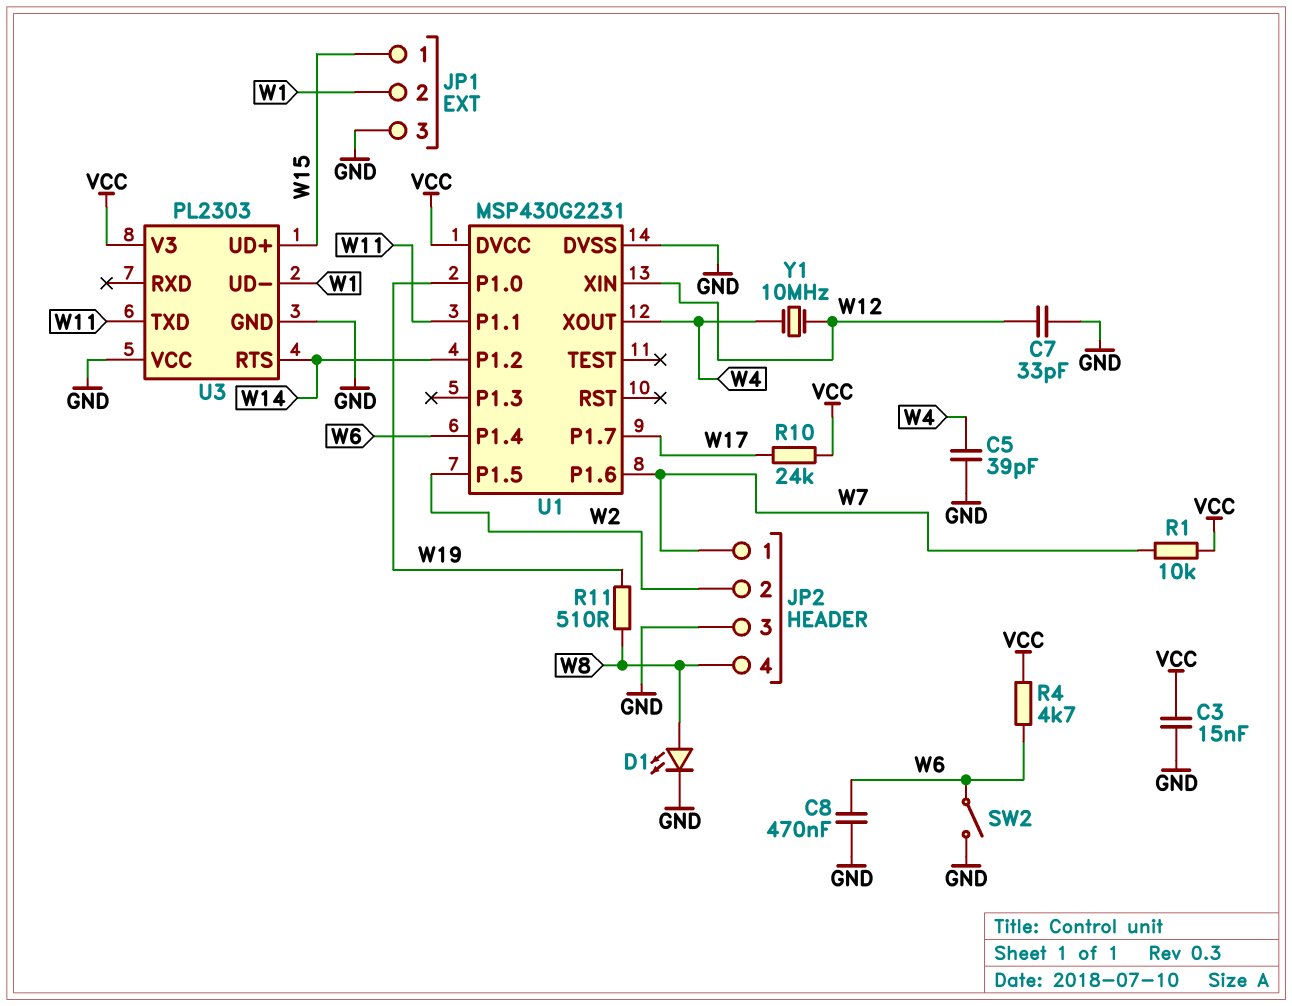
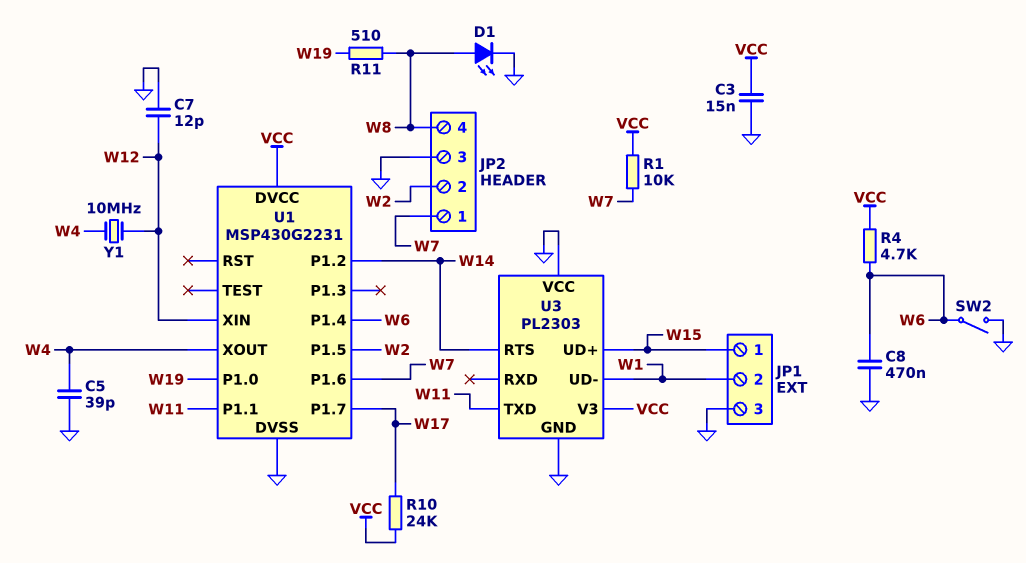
C7: 33pF (GND, W12) -> 12pF (GND, W12)

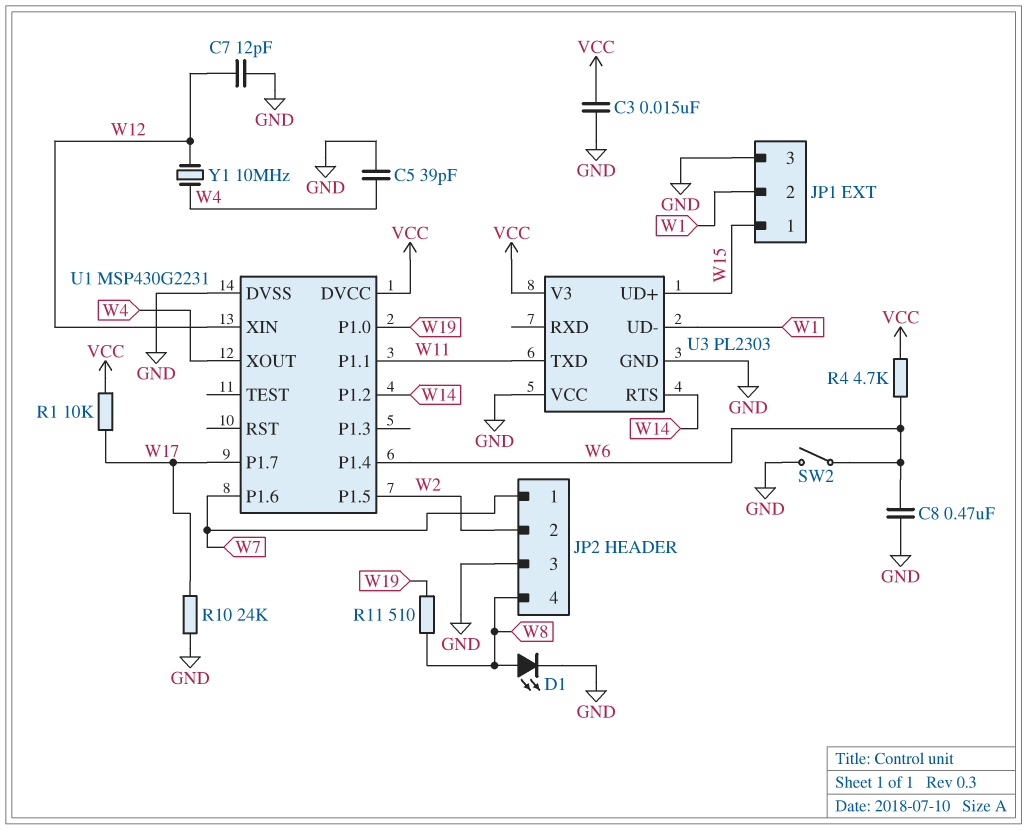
R1: 10k (VCC, W7) -> 10k (VCC, W17)
R10: 24k (VCC, W17) -> 24k (GND, W17)

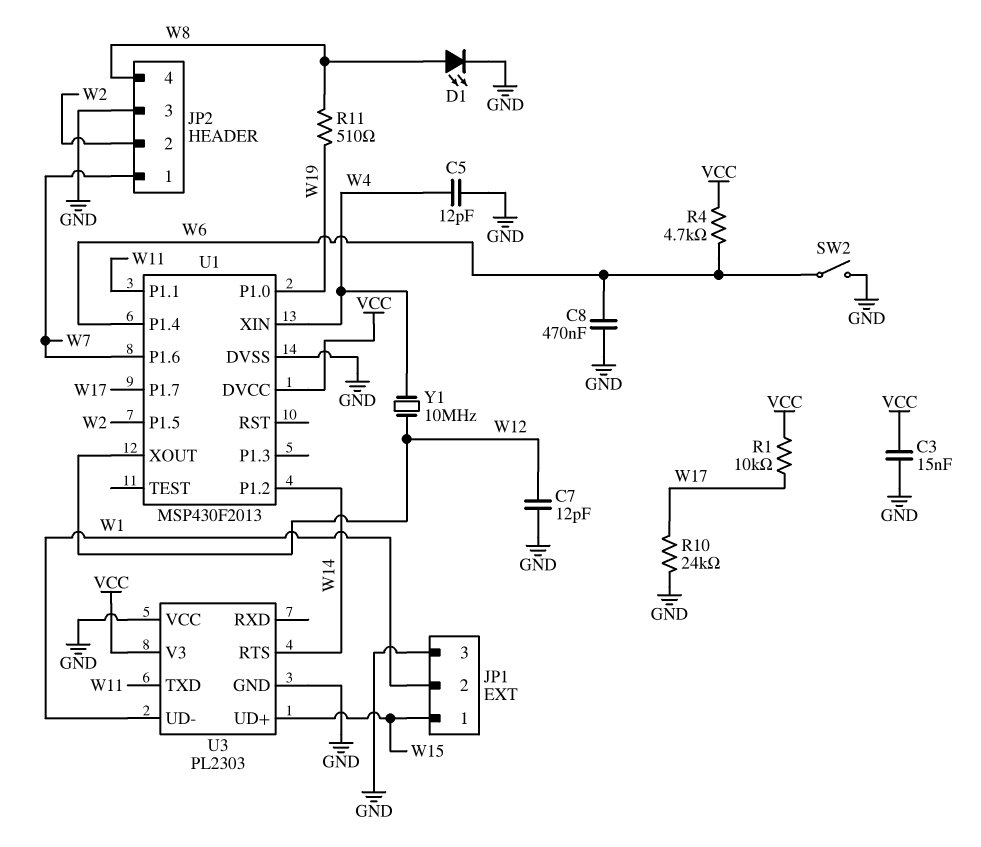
C5: 39pF (GND, W4) -> 12pF (GND, W4)
U1: MSP430G2231 -> MSP430F2013
U1 pin XIN: W12 -> W4
U1 pin XOUT: W4 -> W12

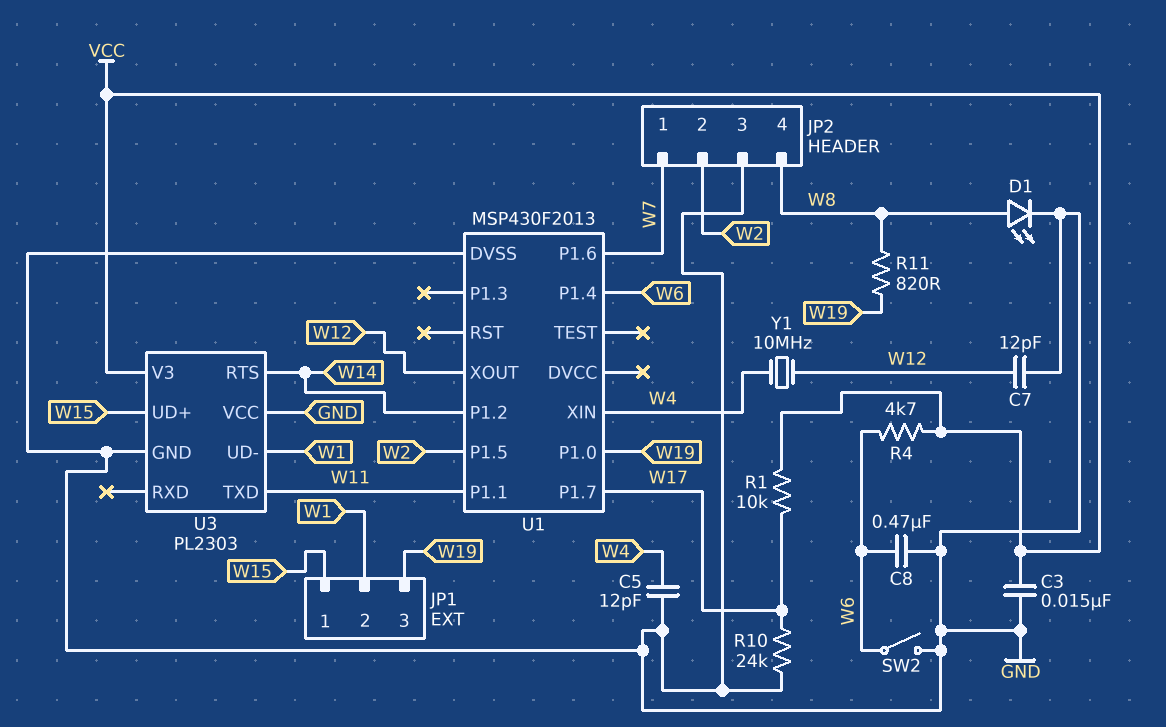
JP1 pin 3: GND -> W19
R11: 510 (W8, W19) -> 820 (W8, W19)
U1 pin DVCC: VCC -> none

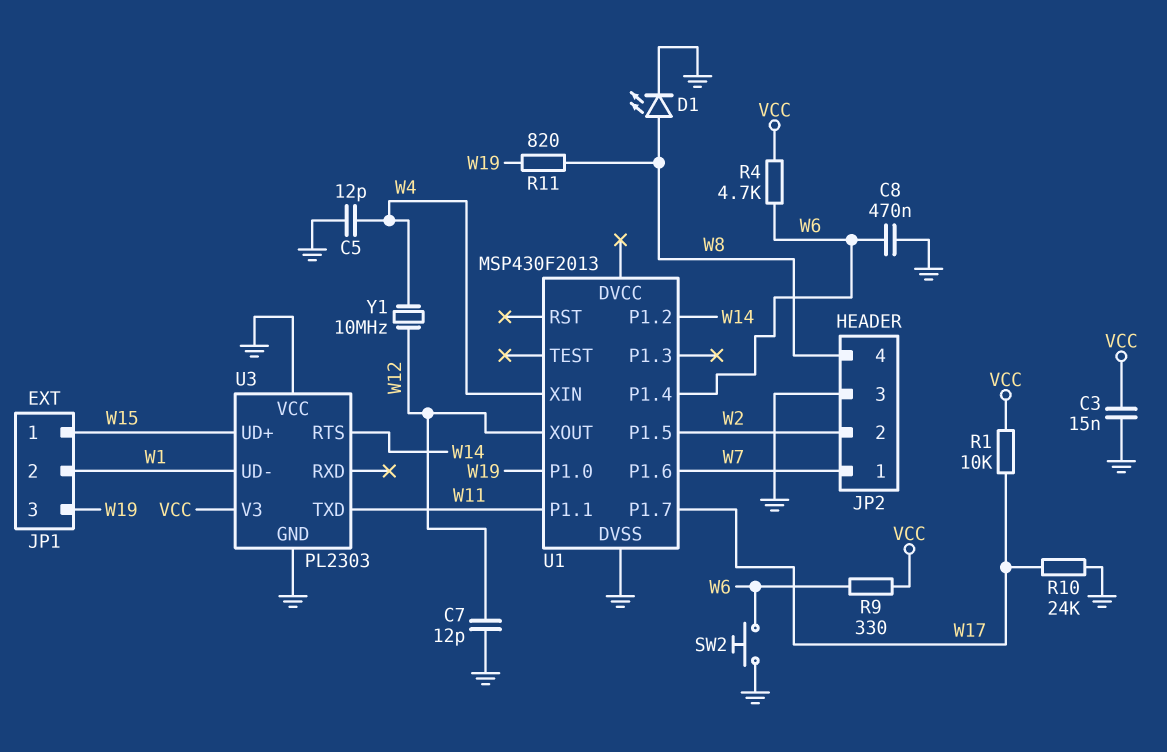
R9: none -> 330 (VCC, W6)
SW2: switch (GND, W6) -> button (GND, W6)

